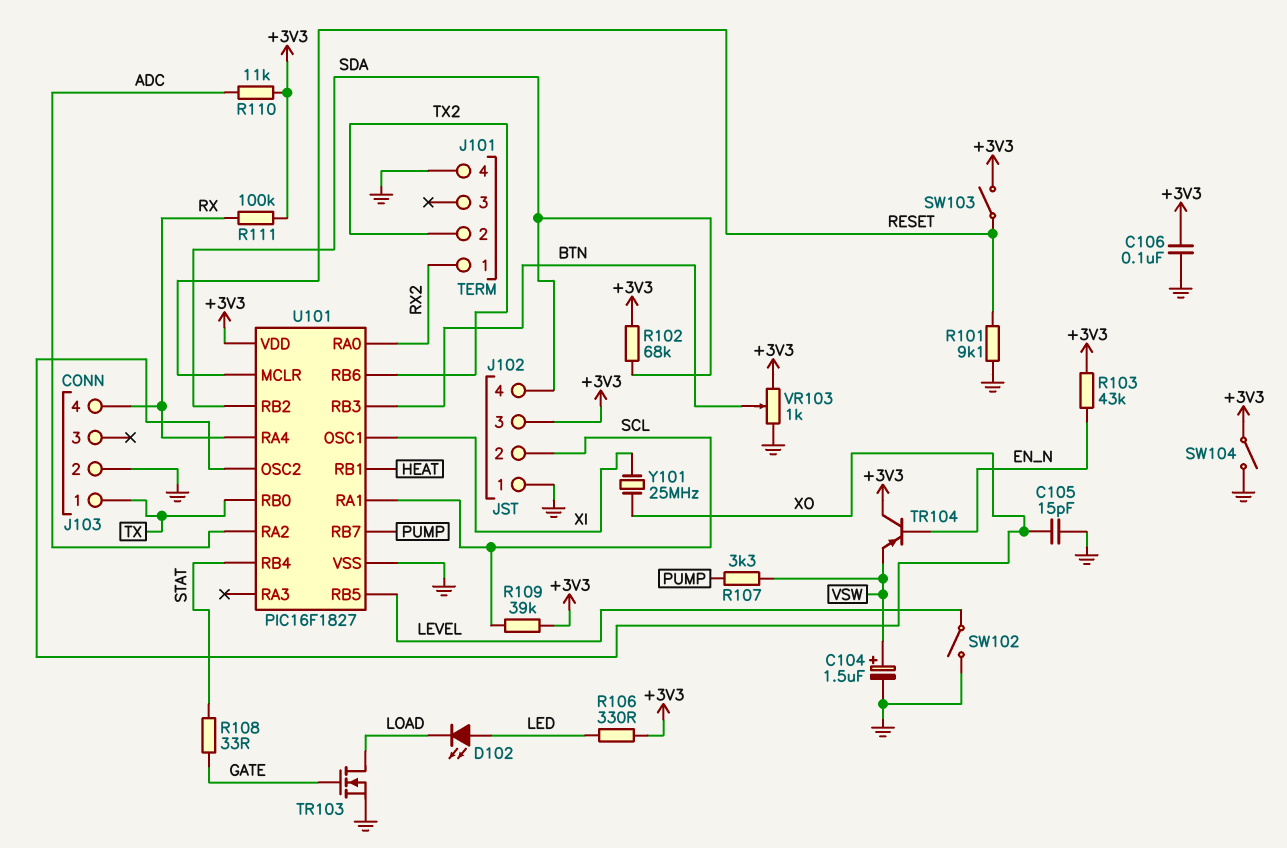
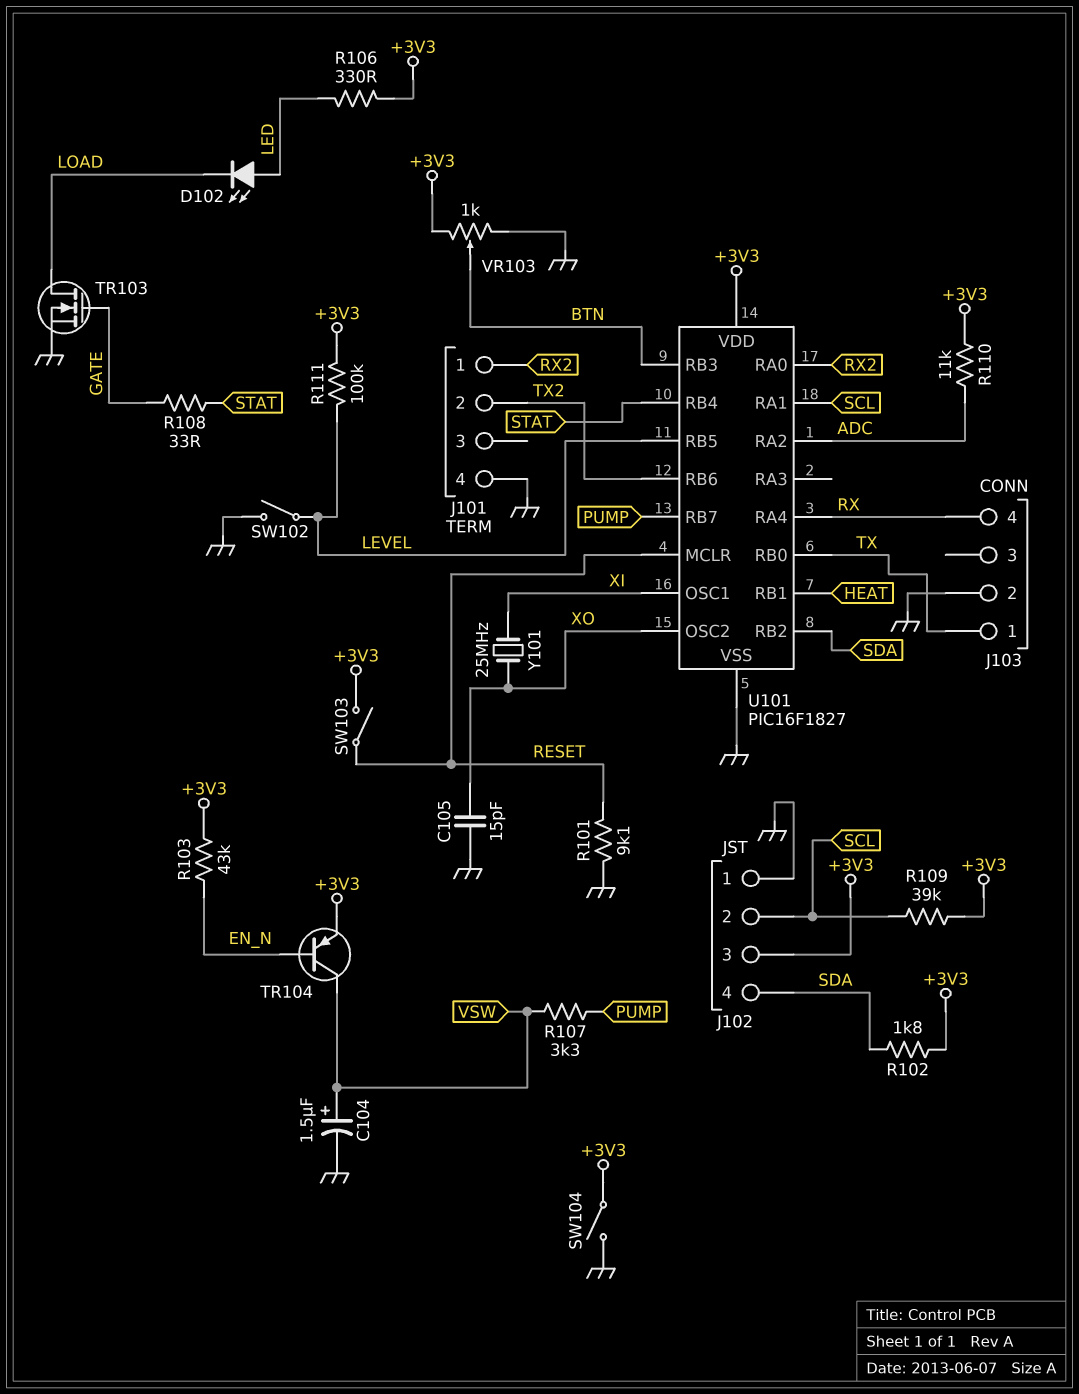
C106: 100nF (+3V3, GND) -> none
R102: 68k (+3V3, SDA) -> 1.8k (+3V3, SDA)
R111: 100k (+3V3, RX) -> 100k (+3V3, LEVEL)
TR104: PNP (B EN_N, C +3V3, E VSW) -> PNP (B EN_N, C VSW, E +3V3)

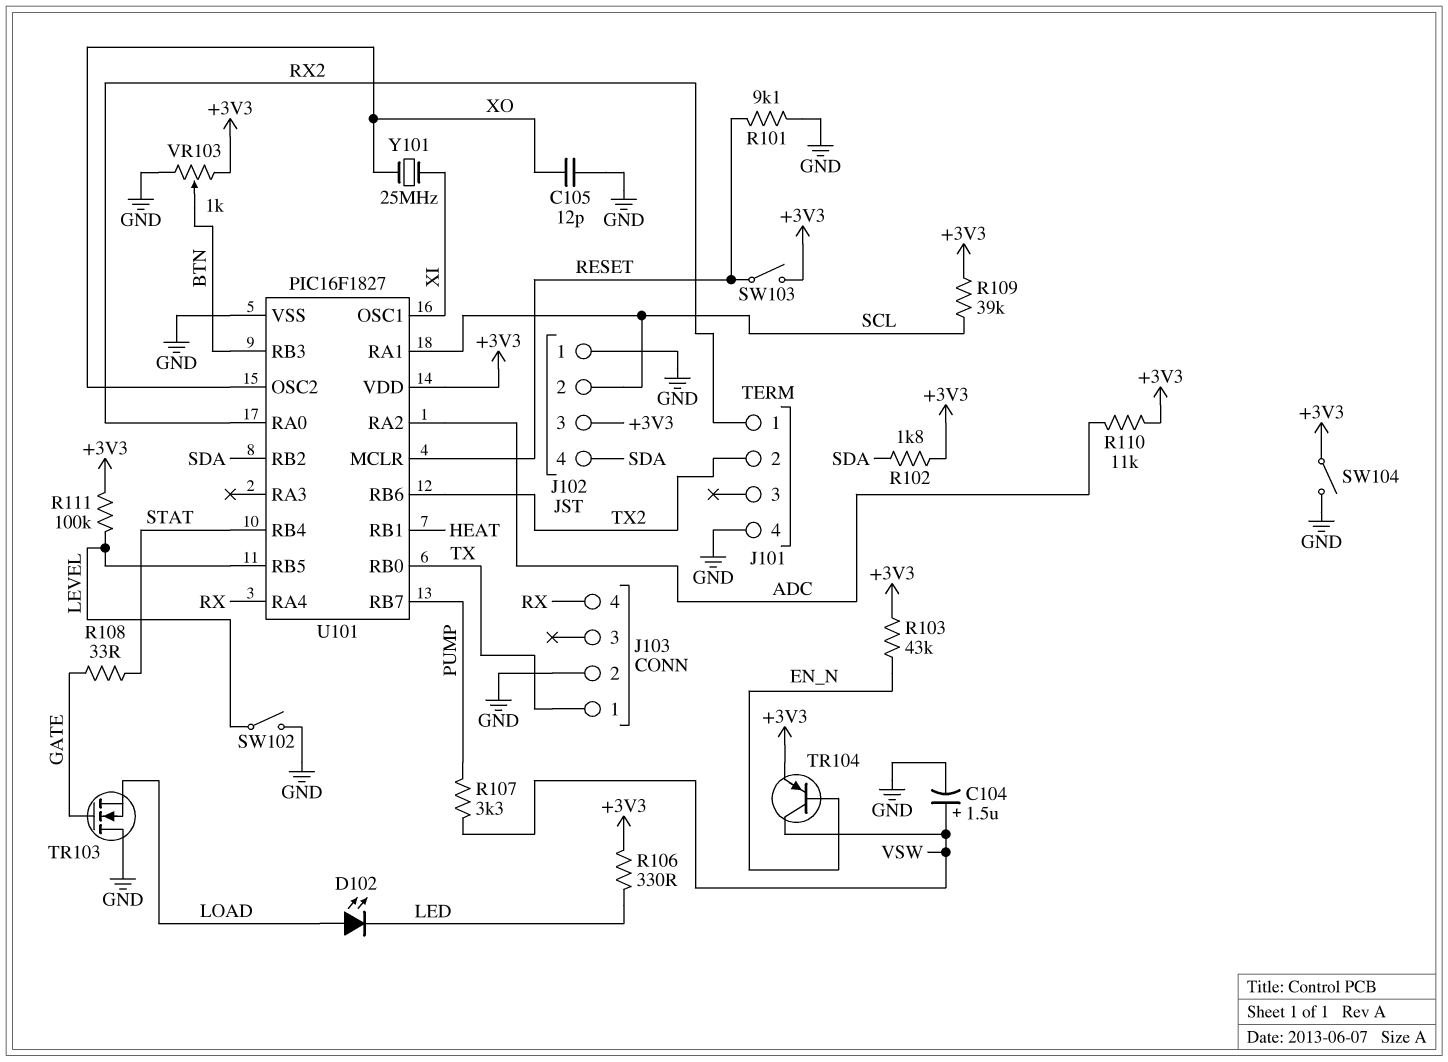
C105: 15pF (GND, XO) -> 12pF (GND, XO)
D102: LED (A LED, K LOAD) -> LED (A LOAD, K LED)
TR103: NMOS (G GATE, D LOAD, S GND) -> NMOS (G GATE, D GND, S LOAD)

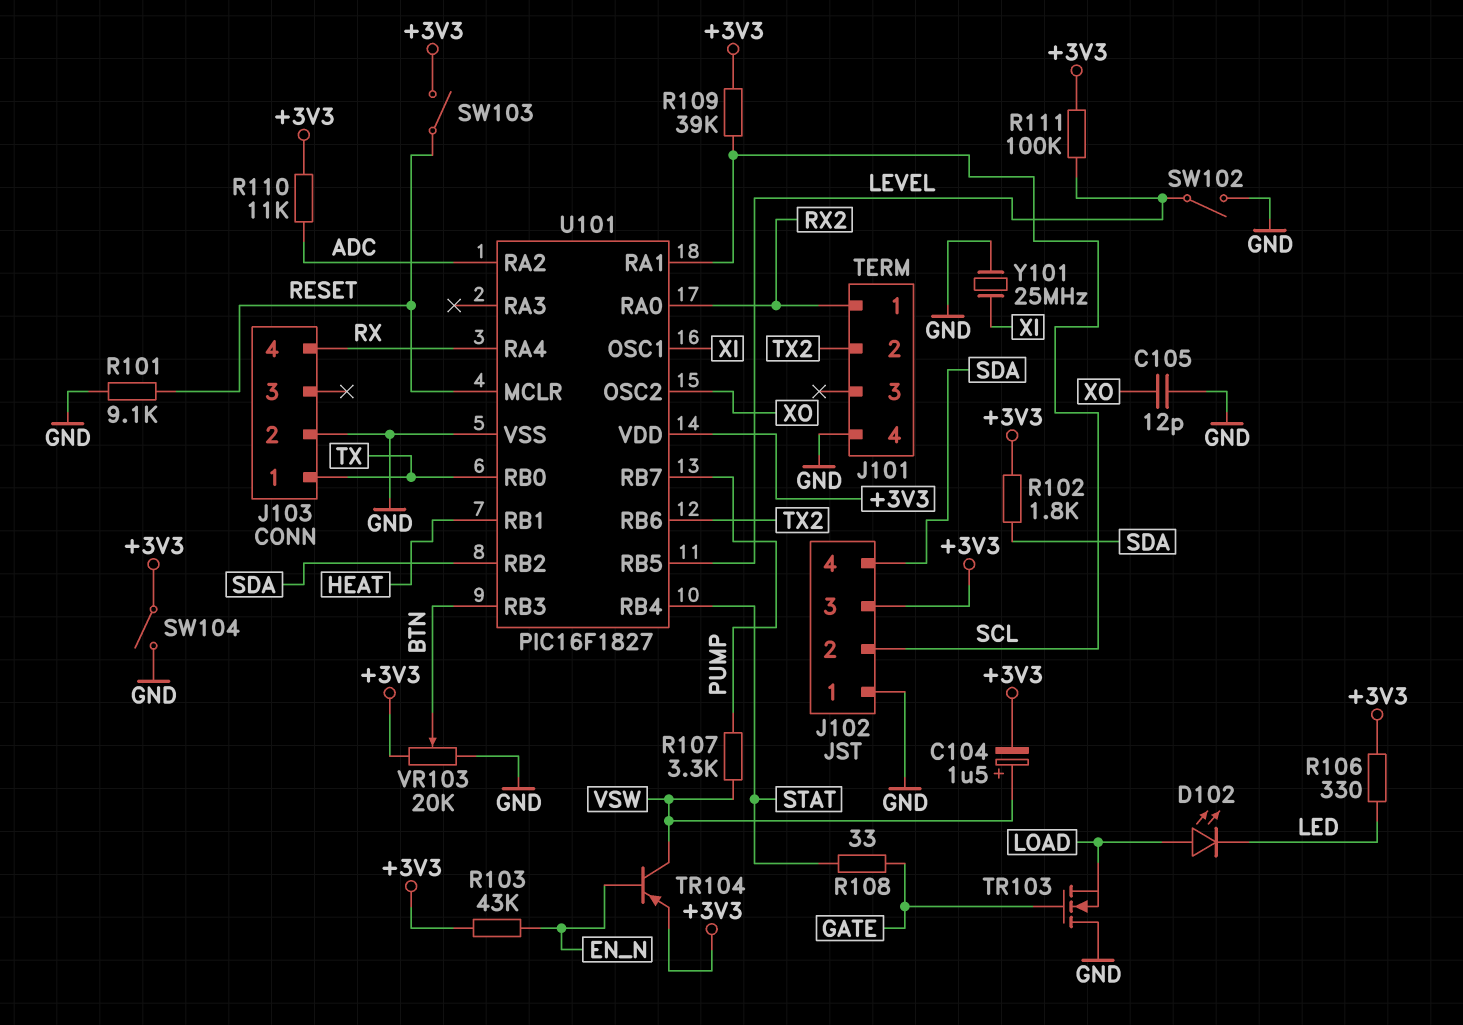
C104: 1.5uF (plus VSW, minus GND) -> 1.5uF (plus VSW, minus +3V3)
VR103: 1k (+3V3, GND, wiper BTN) -> 20k (+3V3, GND, wiper BTN)
Y101: 25MHz (XI, XO) -> 25MHz (GND, XI)

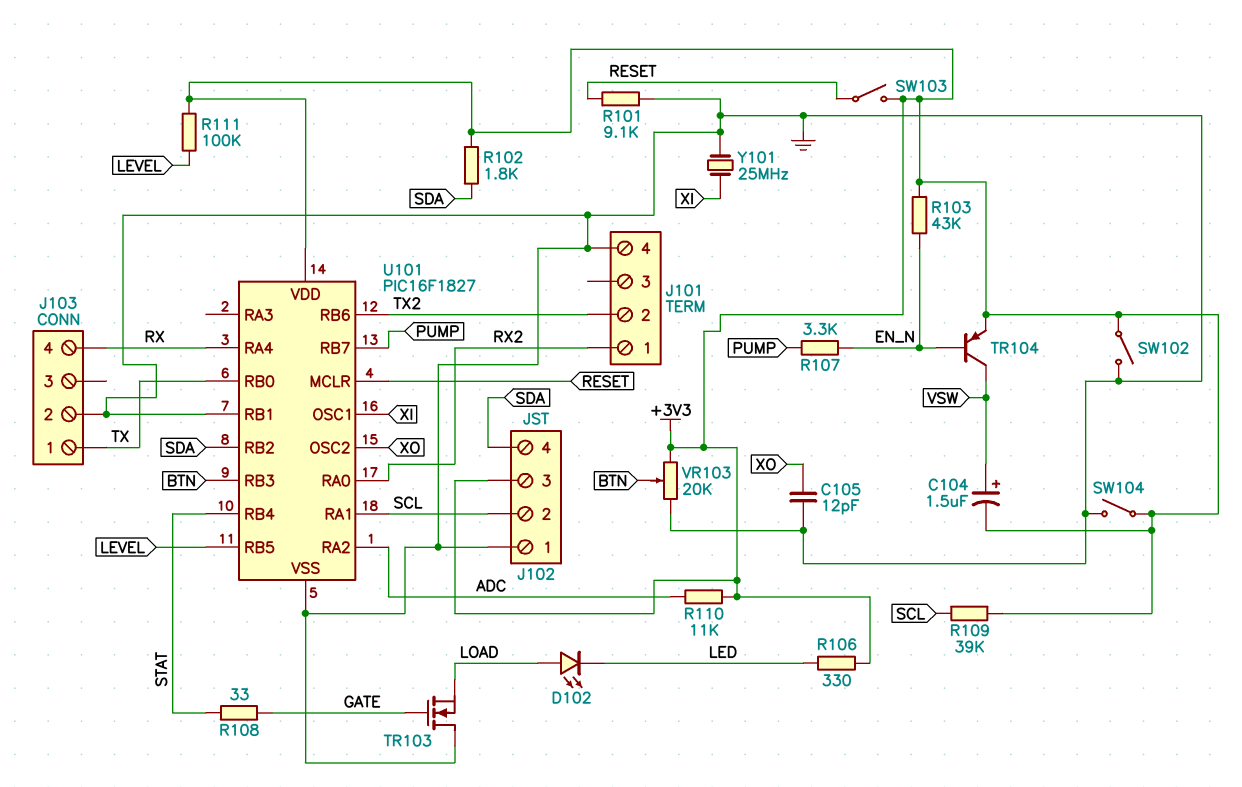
R107: 3.3k (PUMP, VSW) -> 3.3k (EN_N, PUMP)
SW102: switch (GND, LEVEL) -> switch (+3V3, GND)
U101 pin RB1: HEAT -> GND

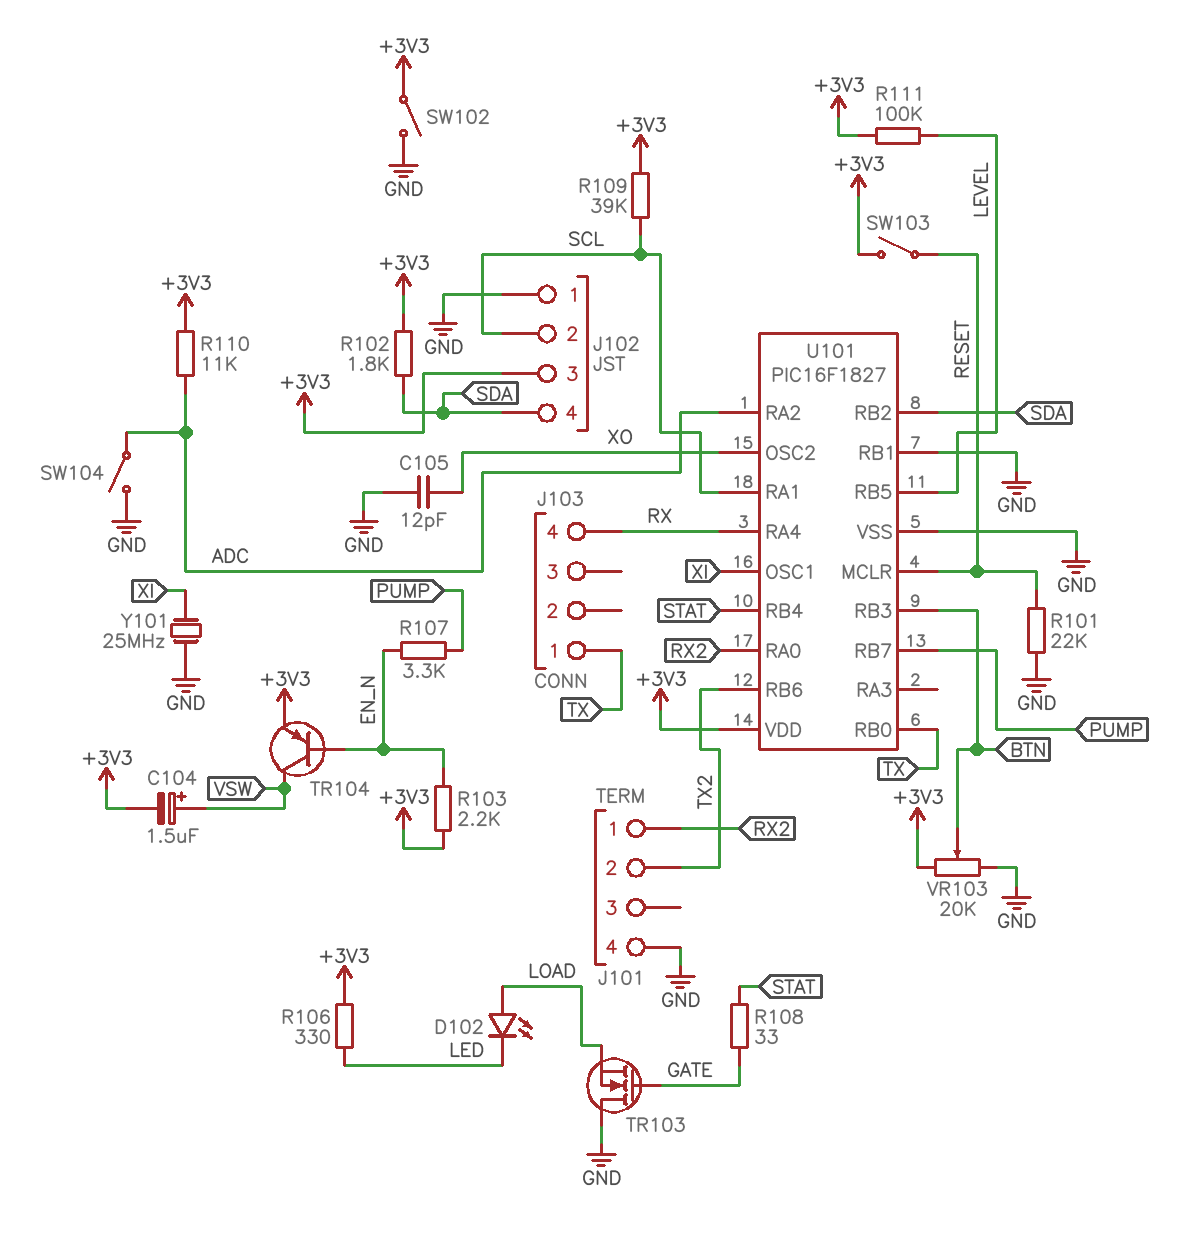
J103 pin 2: GND -> none
R101: 9.1k (GND, RESET) -> 22k (GND, RESET)
R103: 43k (+3V3, EN_N) -> 2.2k (+3V3, EN_N)
SW104: switch (+3V3, GND) -> switch (ADC, GND)

